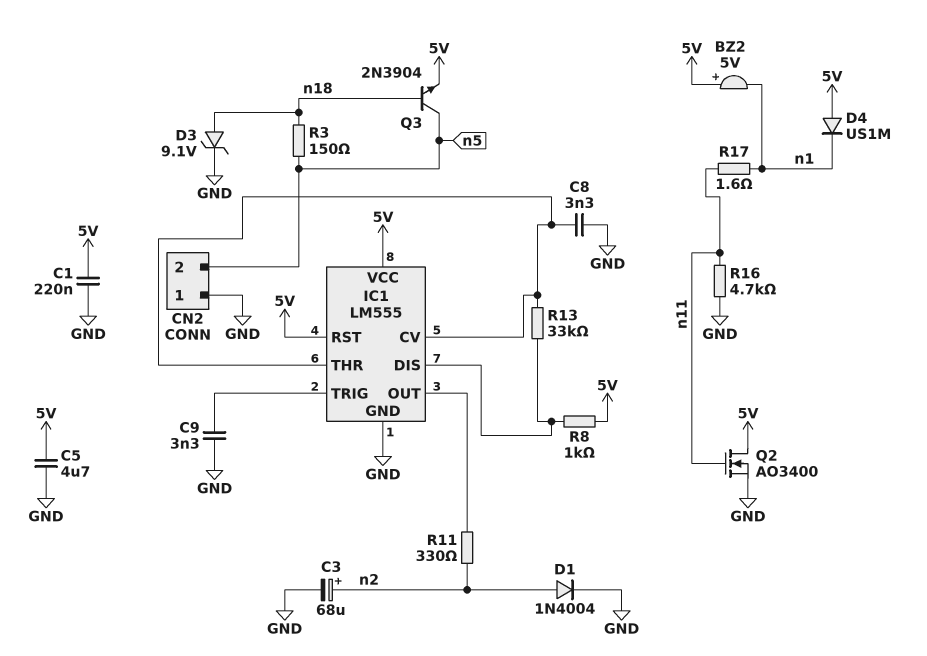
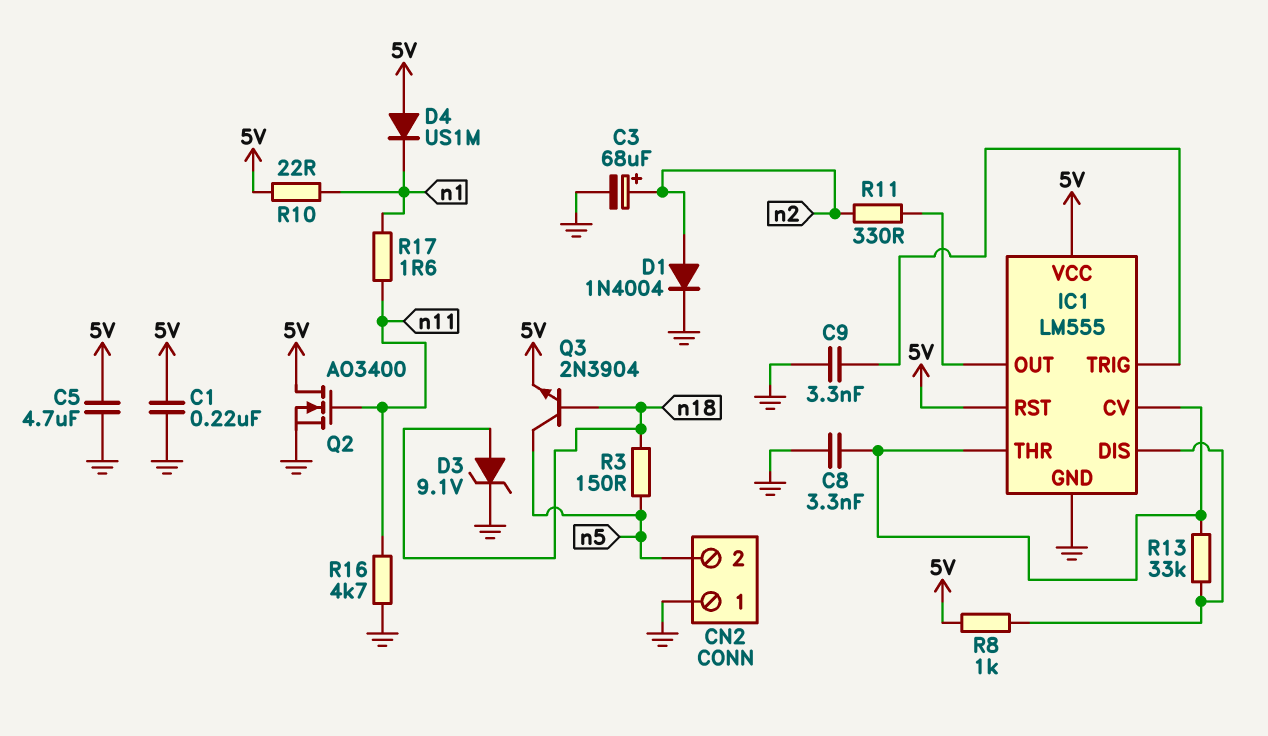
BZ2: buzzer 5V (plus 5V, minus n1) -> none
R10: none -> 22 (5V, n1)

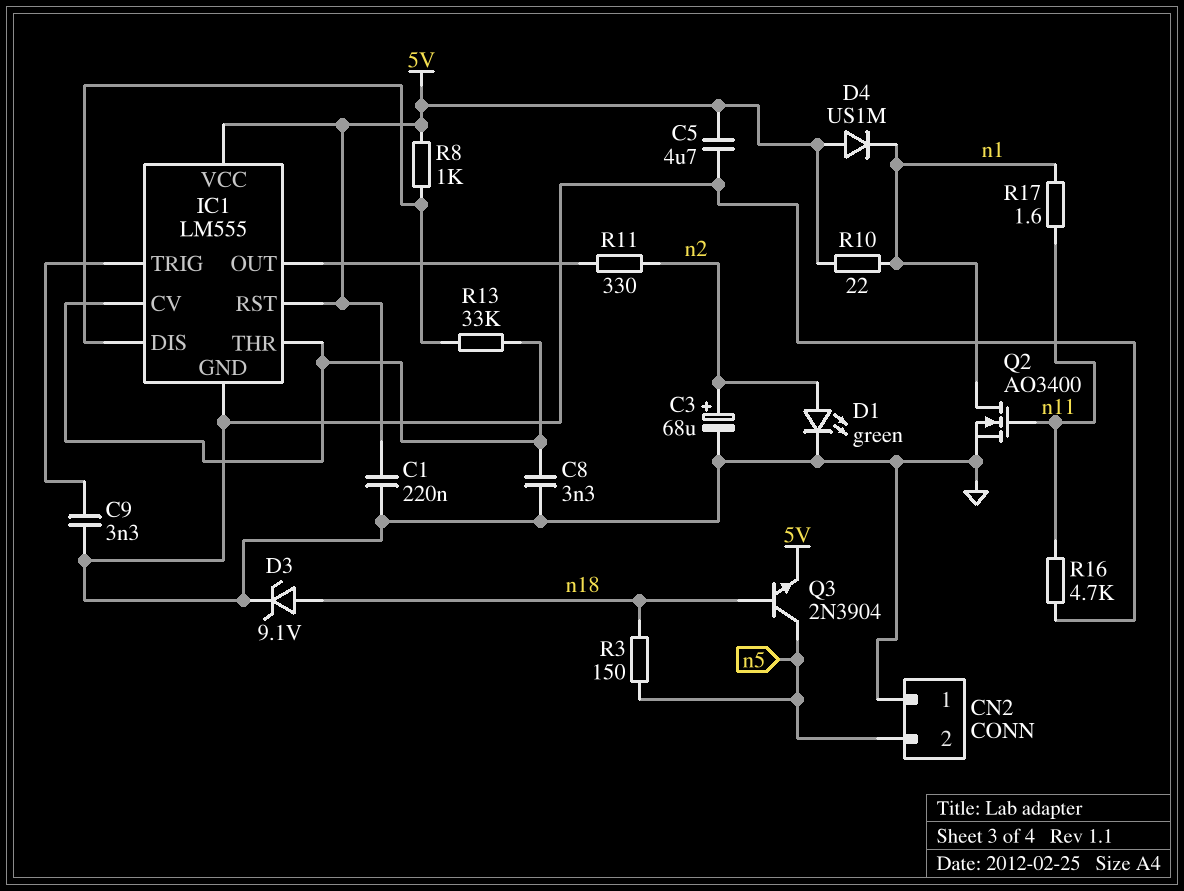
D1: diode 1N4004 (A n2, K GND) -> LED green (A n2, K GND)
Q2: NMOS AO3400 (G n11, D 5V, S GND) -> NMOS AO3400 (G n11, D n1, S GND)

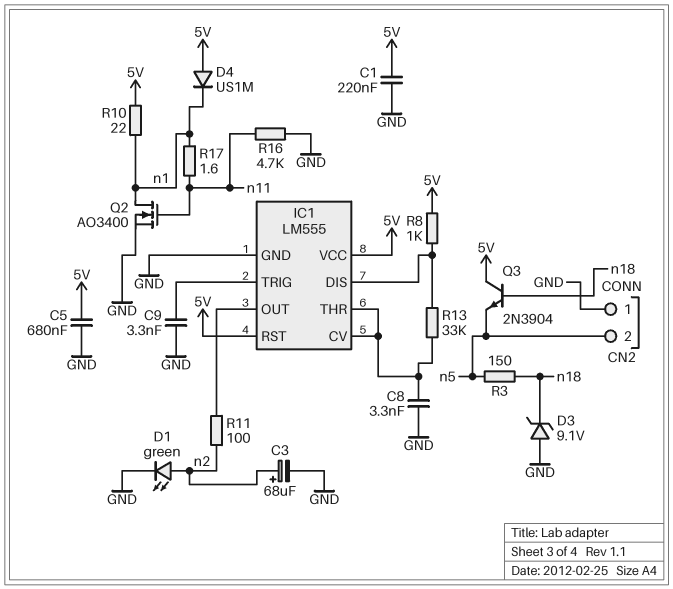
C5: 4.7uF (5V, GND) -> 680nF (5V, GND)
D3: zener 9.1V (A n18, K GND) -> zener 9.1V (A GND, K n18)
Q3: NPN 2N3904 (B n18, C n5, E 5V) -> NPN 2N3904 (B n18, C 5V, E n5)
R11: 330 (IC1/OUT, n2) -> 100 (IC1/OUT, n2)

